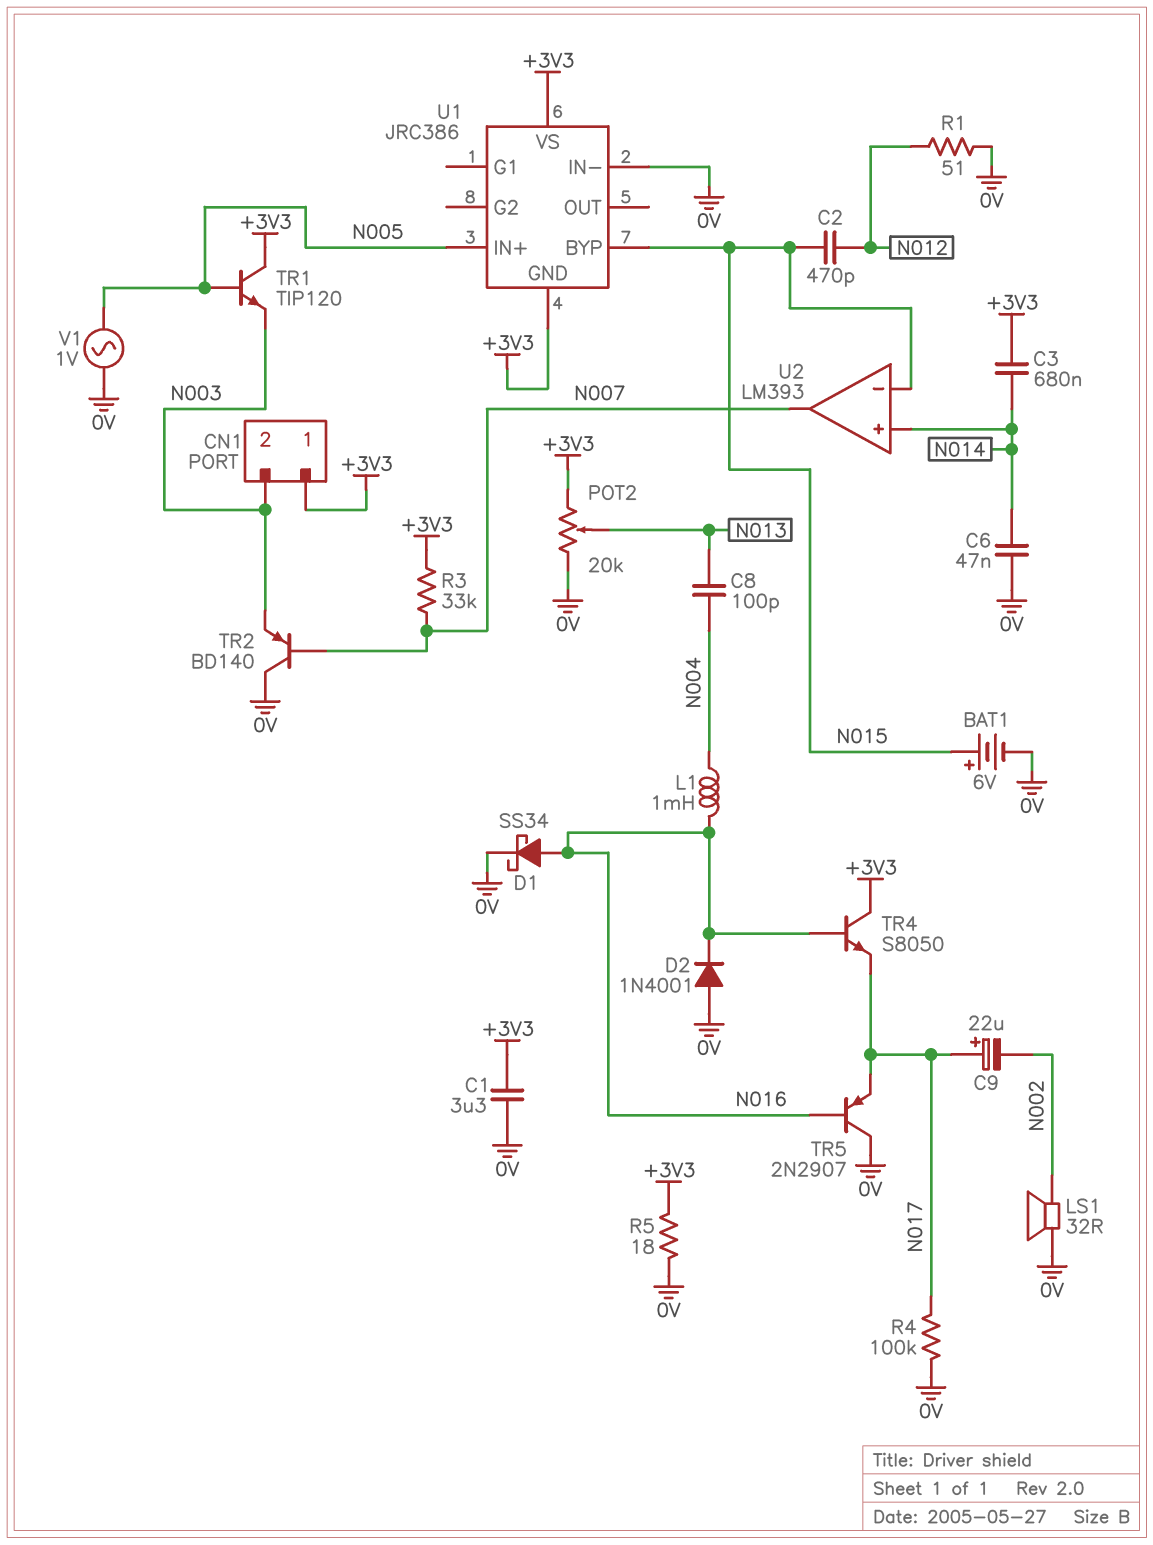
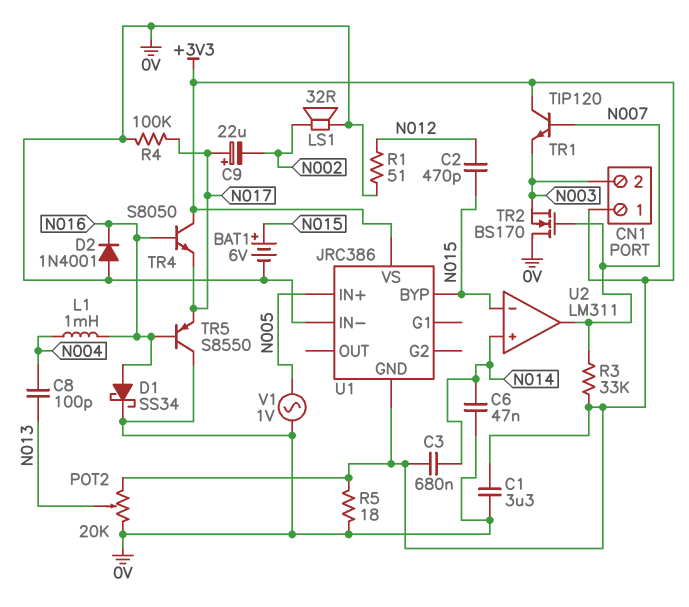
TR1: NPN TIP120 (B N005, C +3V3, E N003) -> NPN TIP120 (B N007, C +3V3, E N003)
TR2: PNP BD140 (B N007, C 0V, E N003) -> NMOS BS170 (G N007, D 0V, S N003)
TR5: PNP 2N2907 (B N016, C 0V, E N017) -> PNP S8550 (B N016, C 0V, E N017)
U2: LM393 -> LM311

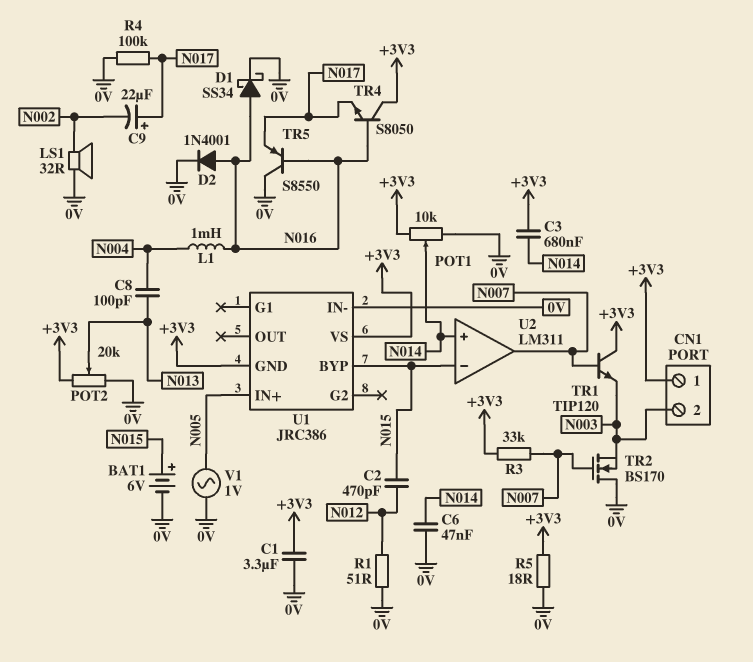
D2: diode 1N4001 (A 0V, K N016) -> diode 1N4001 (A N016, K 0V)
POT1: none -> 10k (+3V3, 0V, wiper N014)

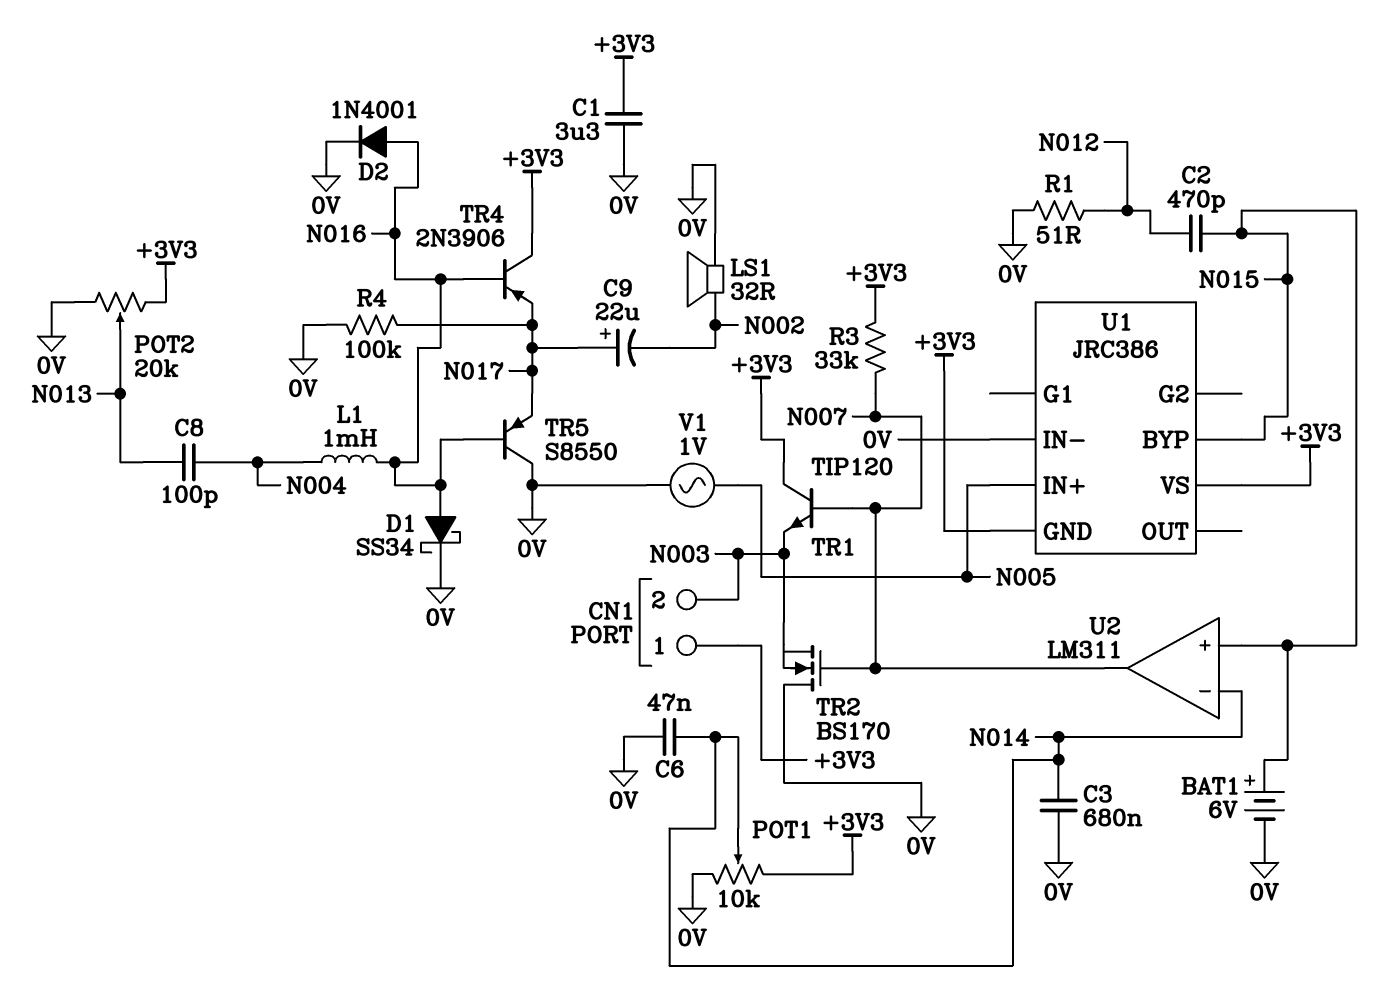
C3: 680nF (+3V3, N014) -> 680nF (0V, N014)
R5: 18 (+3V3, 0V) -> none
TR4: NPN S8050 (B N016, C +3V3, E N017) -> PNP 2N3906 (B N016, C +3V3, E N017)
U2 pin in+: N014 -> N015
U2 pin in-: N015 -> N014

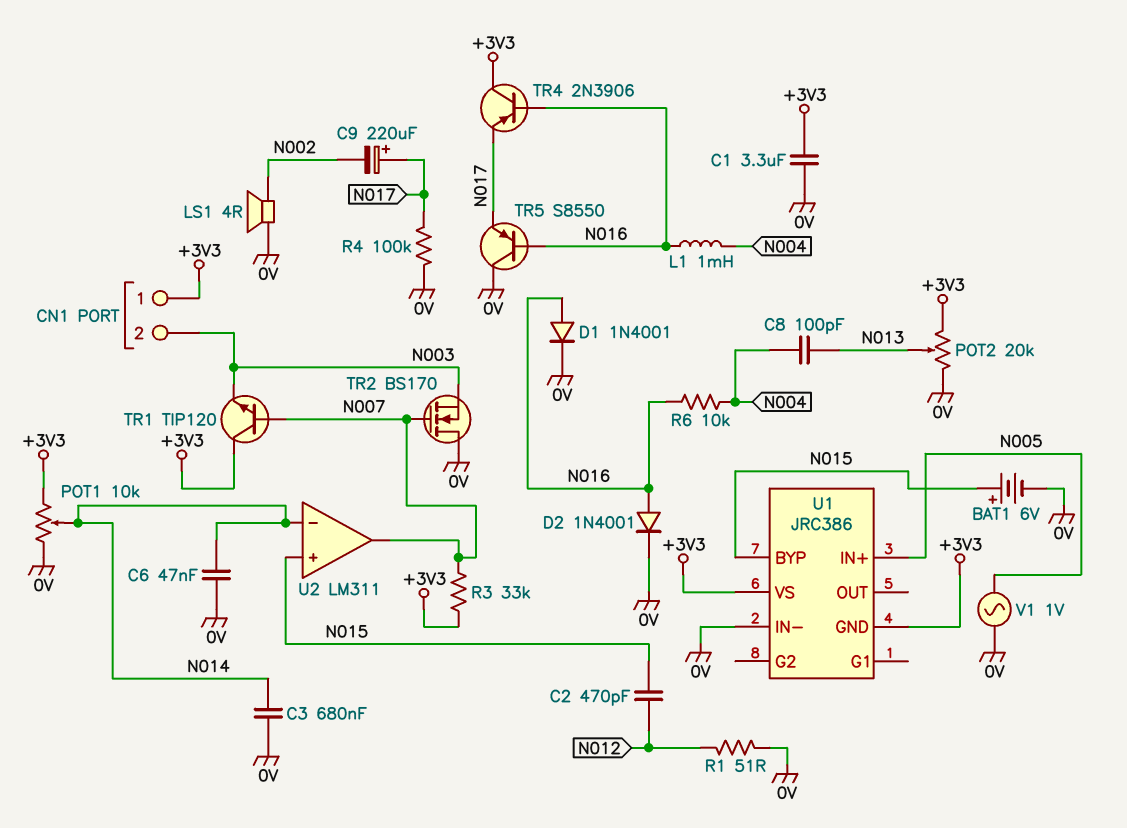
C9: 22uF (plus N017, minus N002) -> 220uF (plus N017, minus N002)
D1: schottky SS34 (A N016, K 0V) -> diode 1N4001 (A N016, K 0V)
LS1: speaker 32R (0V, N002) -> speaker 4R (0V, N002)
R6: none -> 10k (N004, N016)

